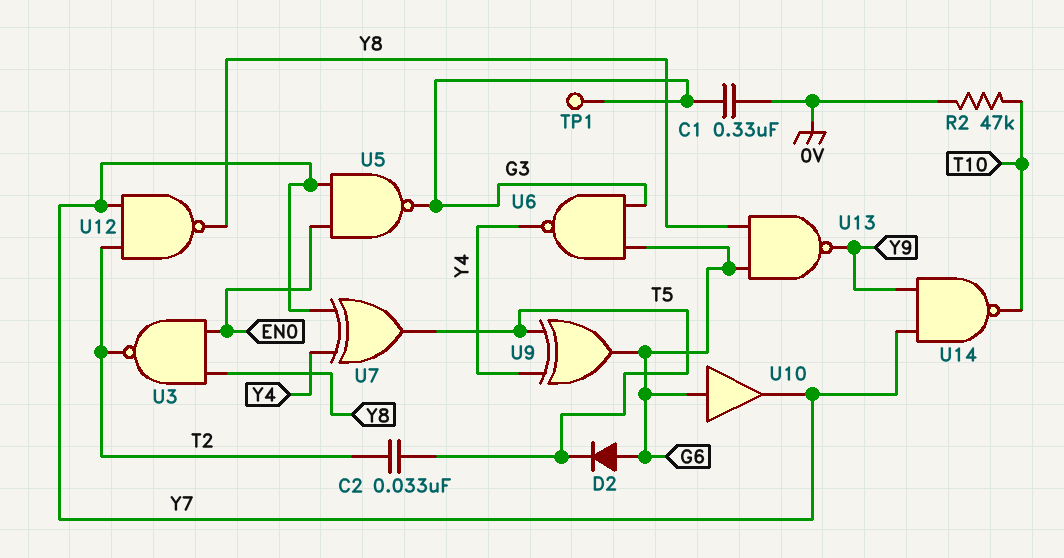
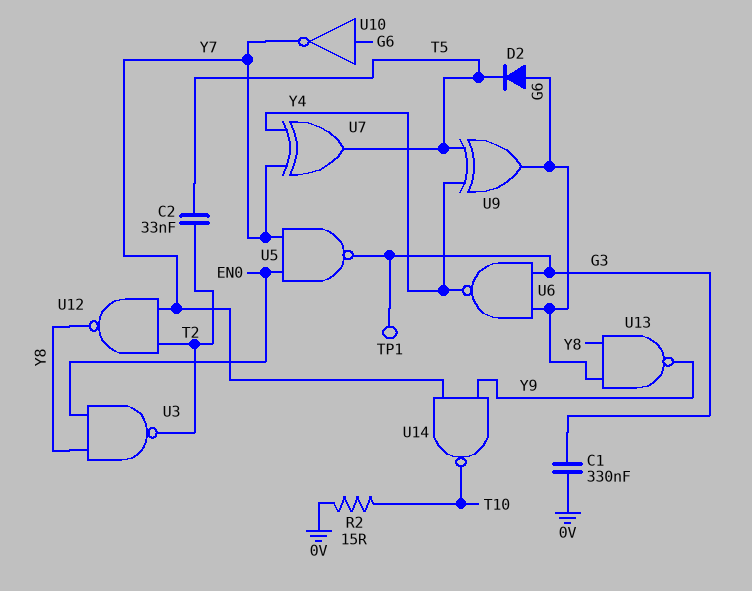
R2: 47k (0V, T10) -> 15 (0V, T10)
U10: buffer (in G6, out Y7) -> NOT (in G6, out Y7)

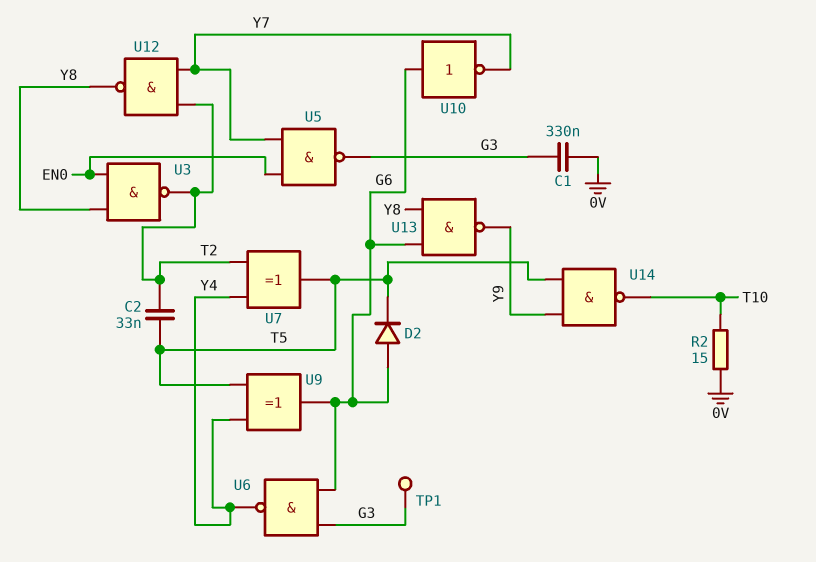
U7: XOR (in Y4, in Y7, out T5) -> XOR (in T2, in Y4, out T5)
U14: NAND (in Y7, in Y9, out T10) -> NAND (in T5, in Y9, out T10)

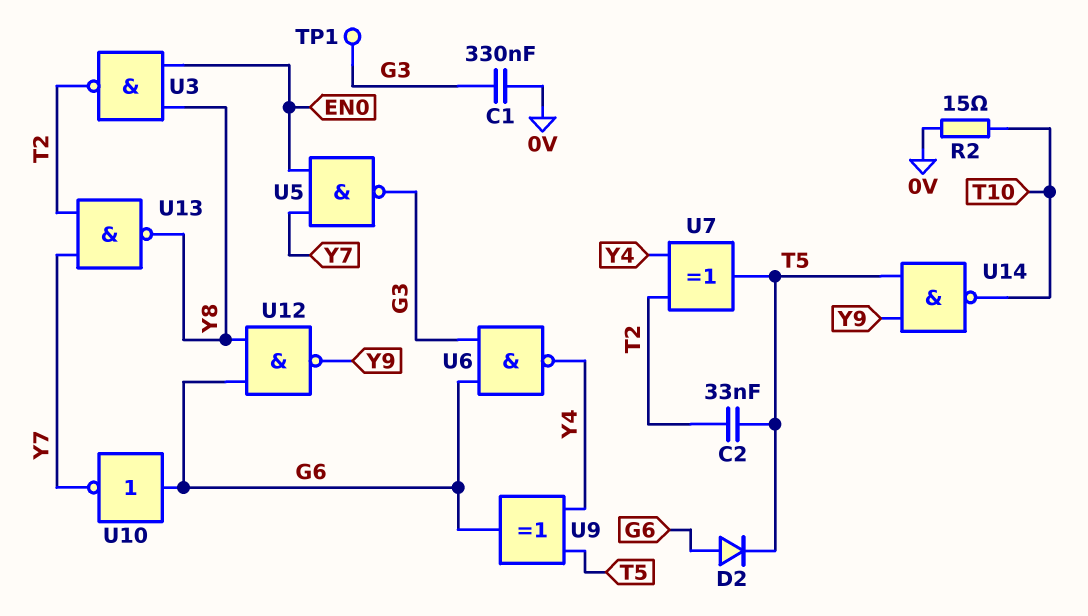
U12: NAND (in T2, in Y7, out Y8) -> NAND (in G6, in Y8, out Y9)
U13: NAND (in G6, in Y8, out Y9) -> NAND (in T2, in Y7, out Y8)

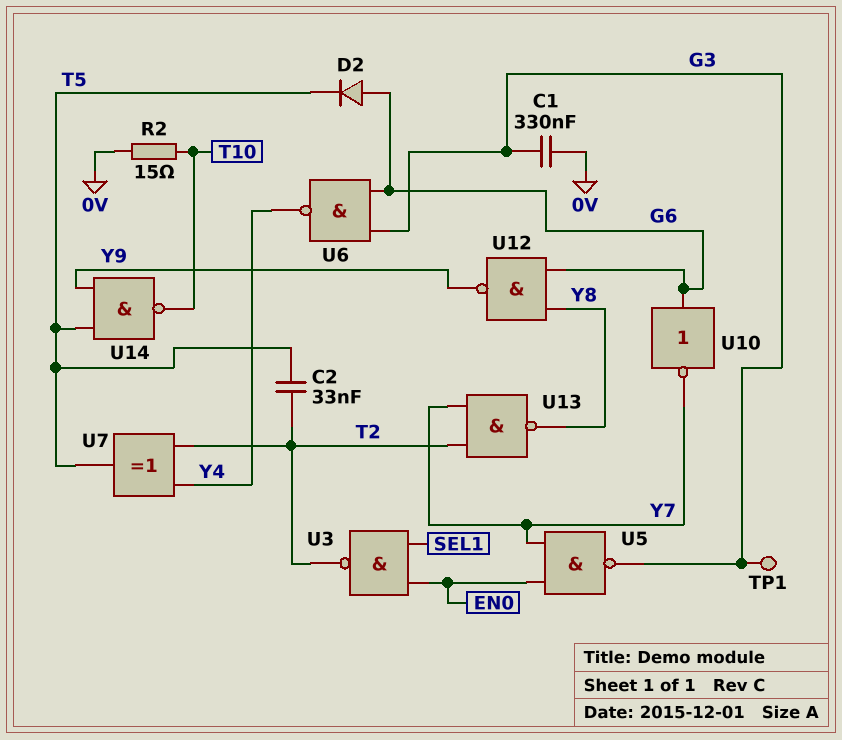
U3: NAND (in EN0, in Y8, out T2) -> NAND (in EN0, in SEL1, out T2)
U9: XOR (in T5, in Y4, out G6) -> none

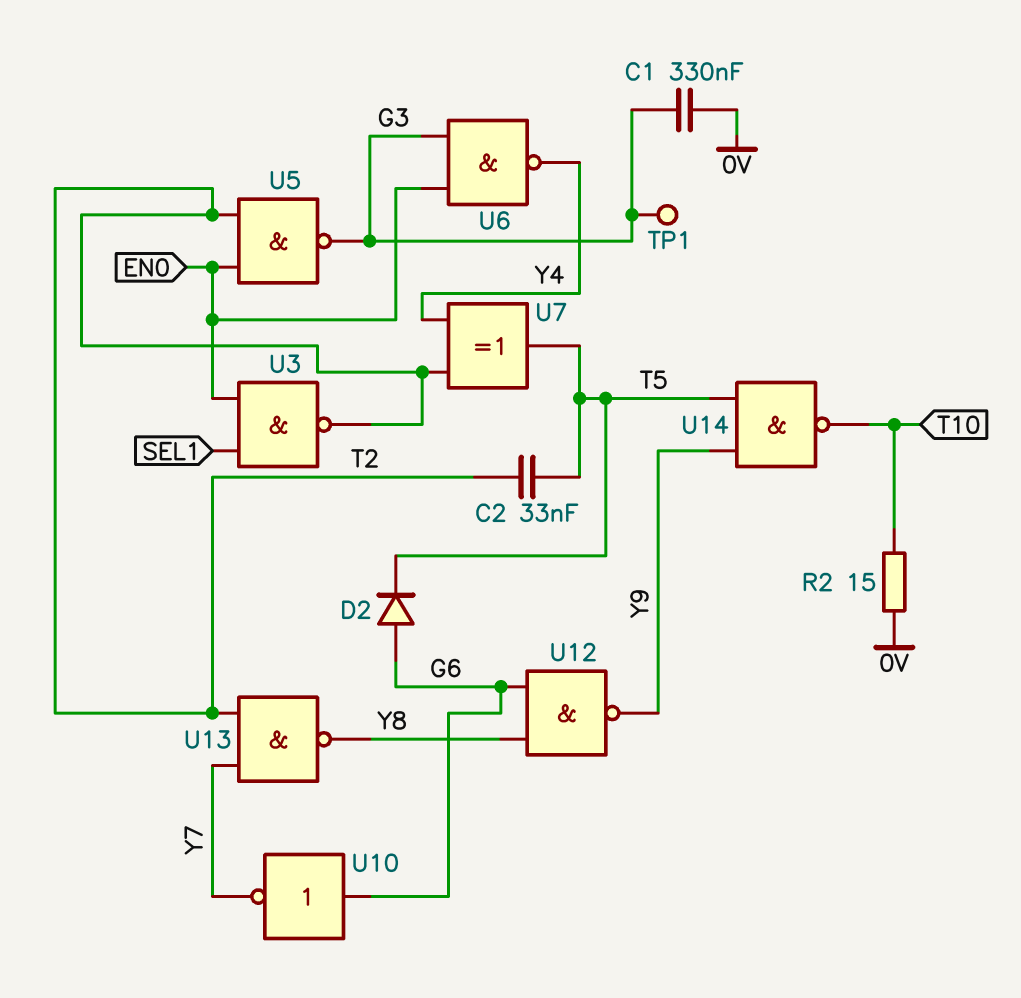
U5: NAND (in EN0, in Y7, out G3) -> NAND (in EN0, in T2, out G3)
U6: NAND (in G3, in G6, out Y4) -> NAND (in EN0, in G3, out Y4)

